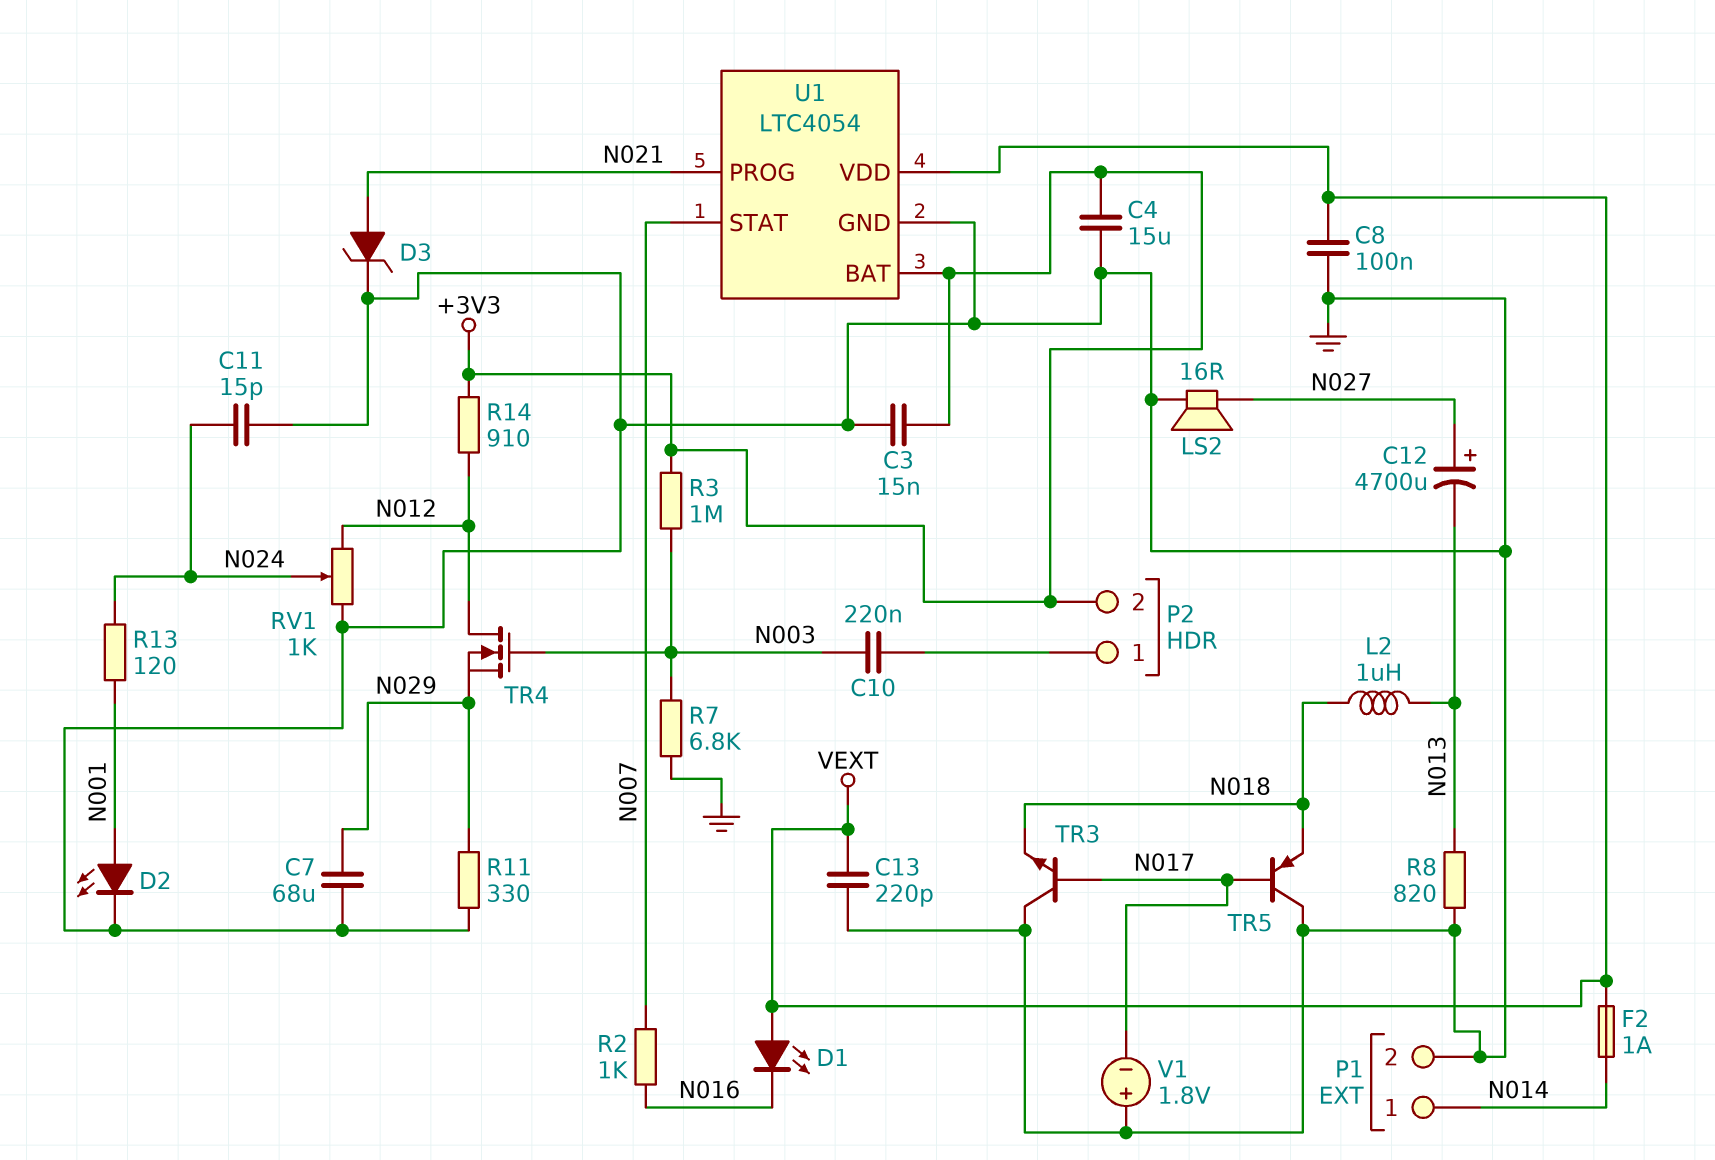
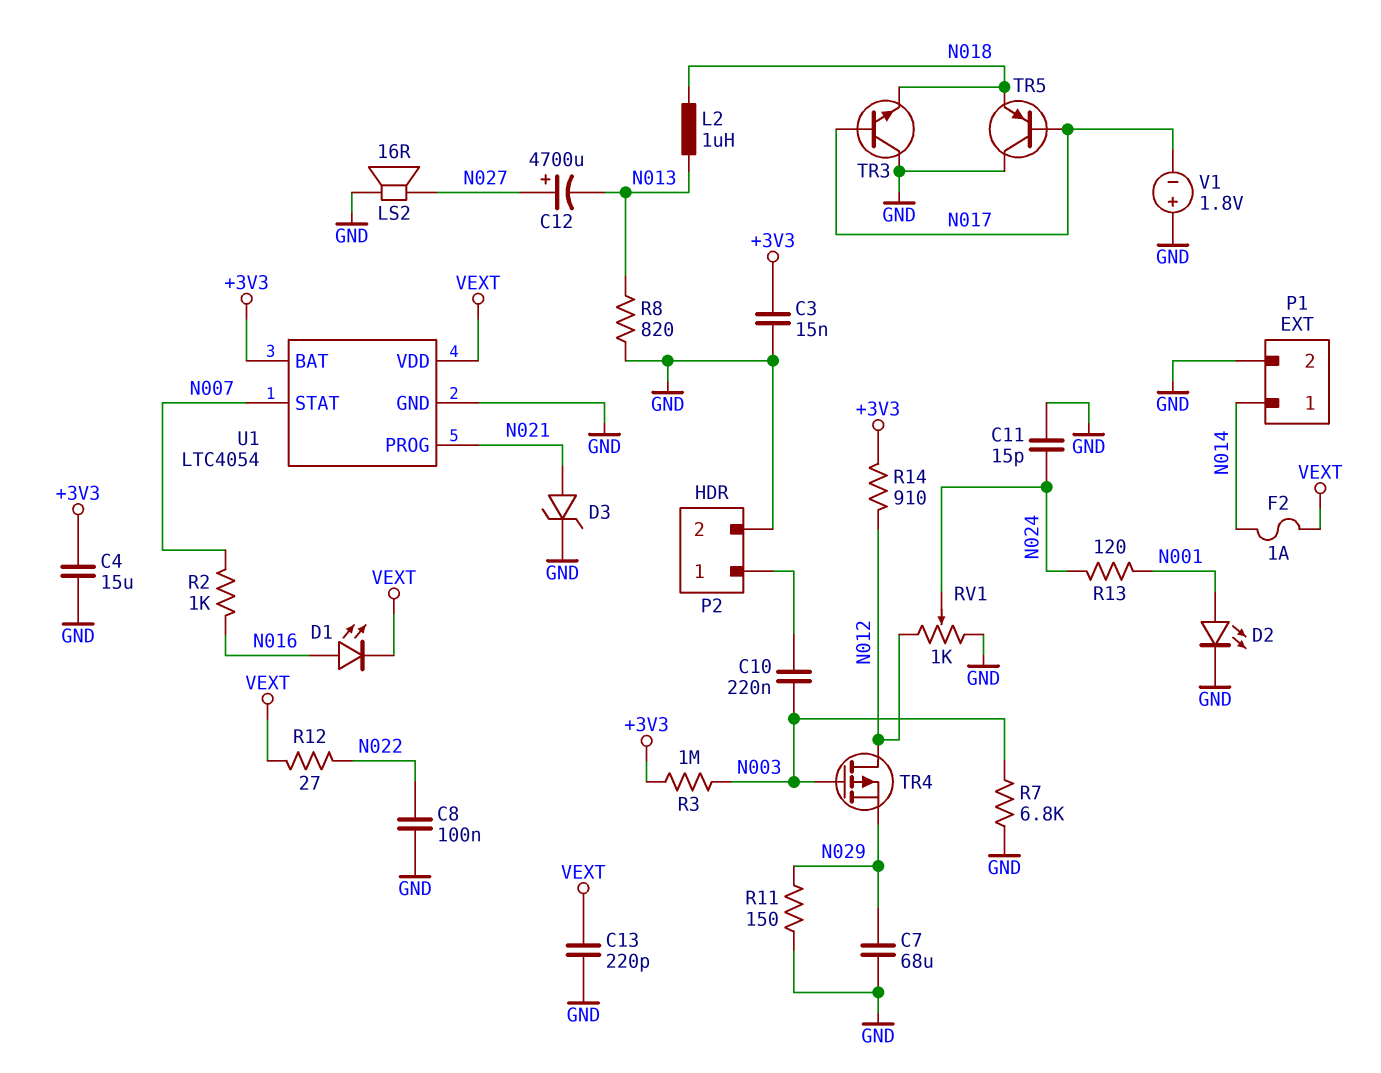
C8: 100nF (GND, VEXT) -> 100nF (GND, N022)
D1: LED (A VEXT, K N016) -> LED (A N016, K VEXT)
P2 pin 2: +3V3 -> GND
R11: 330 (GND, N029) -> 150 (GND, N029)
R12: none -> 27 (N022, VEXT)
TR4: NMOS (G N003, D N012, S N029) -> PMOS (G N003, D N012, S N029)

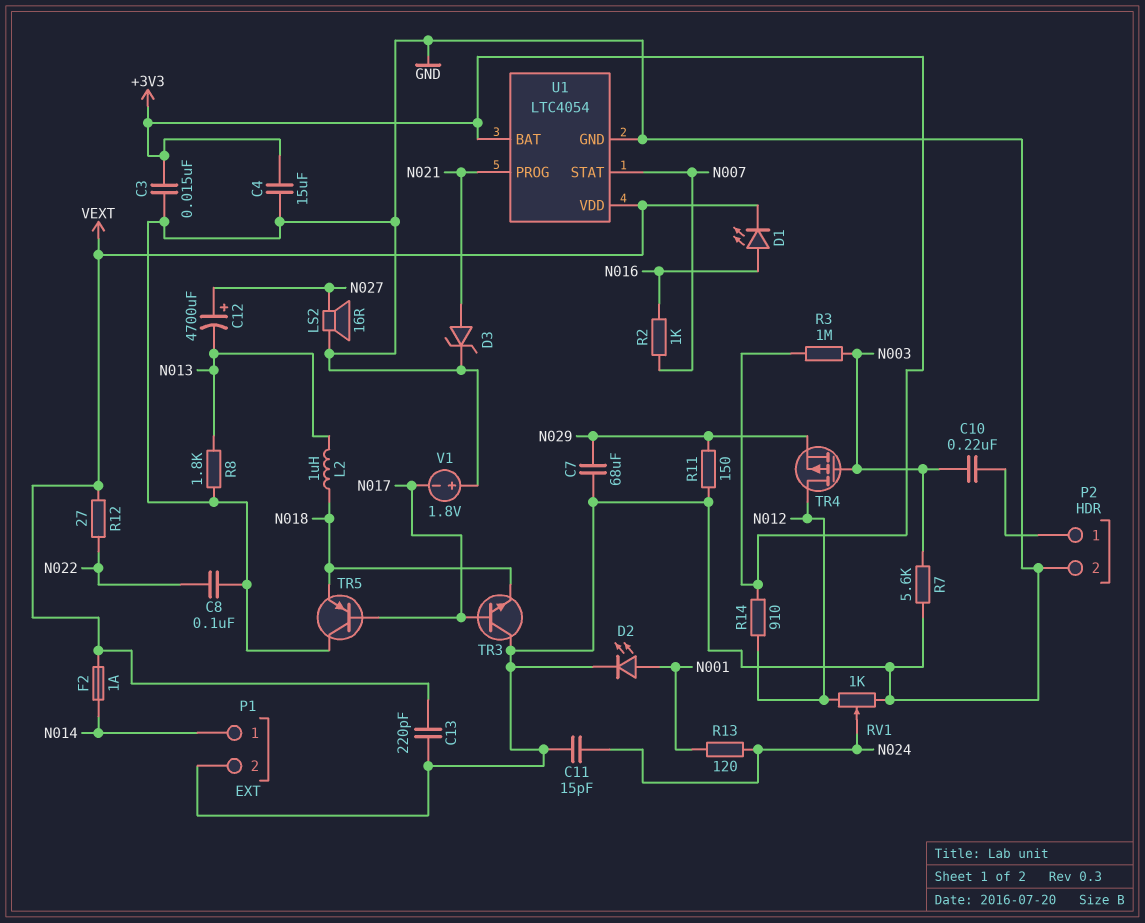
R7: 6.8k (GND, N003) -> 5.6k (GND, N003)
R8: 820 (GND, N013) -> 1.8k (GND, N013)

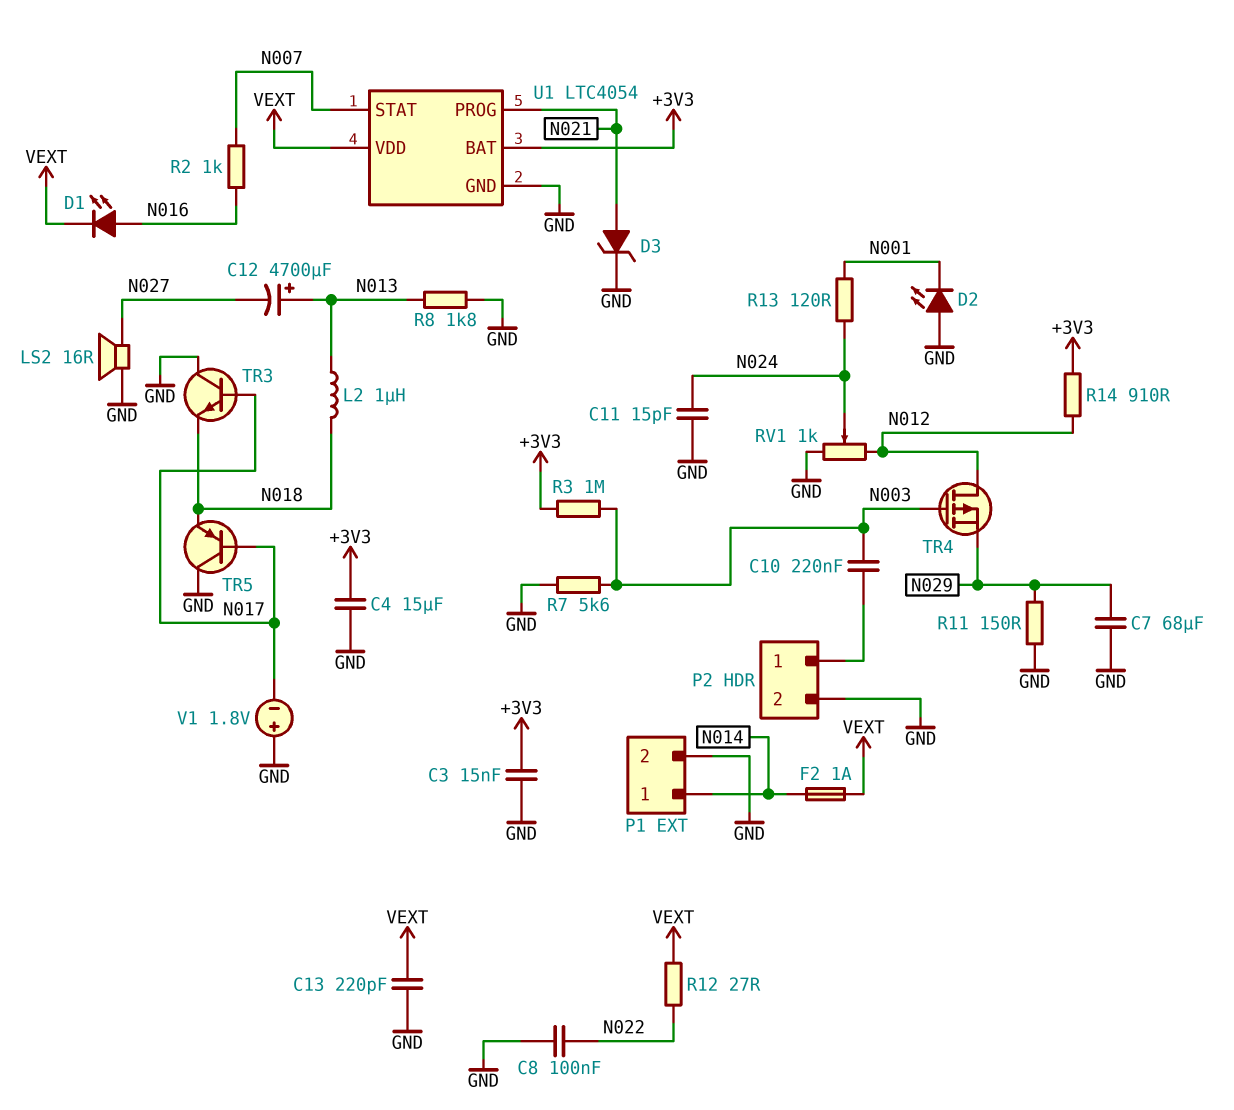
C12: 4700uF (plus N027, minus N013) -> 4700uF (plus N013, minus N027)
D2: LED (A N001, K GND) -> LED (A GND, K N001)

